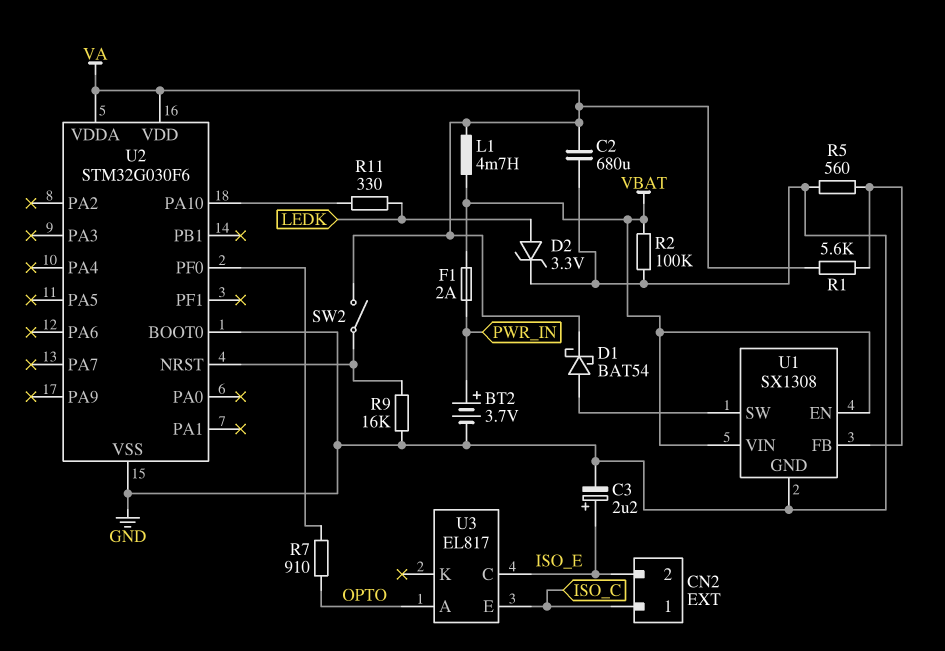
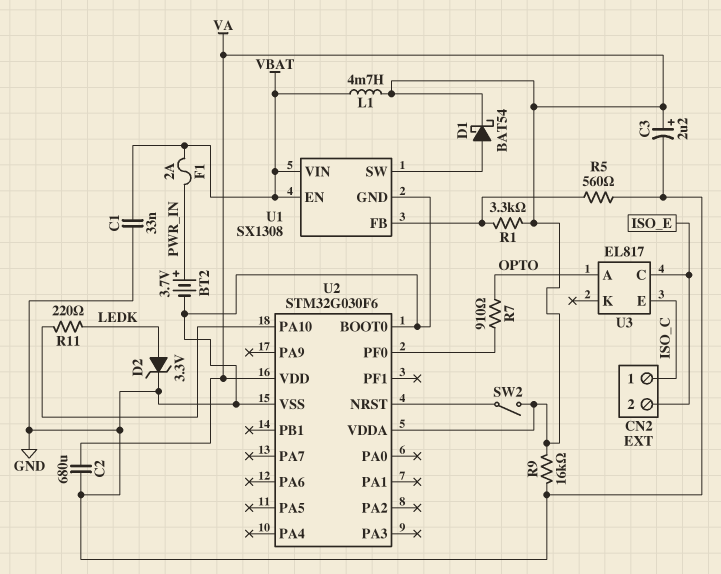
C1: none -> 33nF (GND, VBAT)
C3: 2.2uF (plus ISO_E, minus GND) -> 2.2uF (plus VA, minus GND)
R1: 5.6k (U1/FB, VA) -> 3.3k (U1/FB, VA)
R2: 100k (GND, VBAT) -> none
R9: 16k (GND, U2/NRST) -> 16k (GND, VA)
R11: 330 (LEDK, U2/PA10) -> 220 (LEDK, U2/PA10)

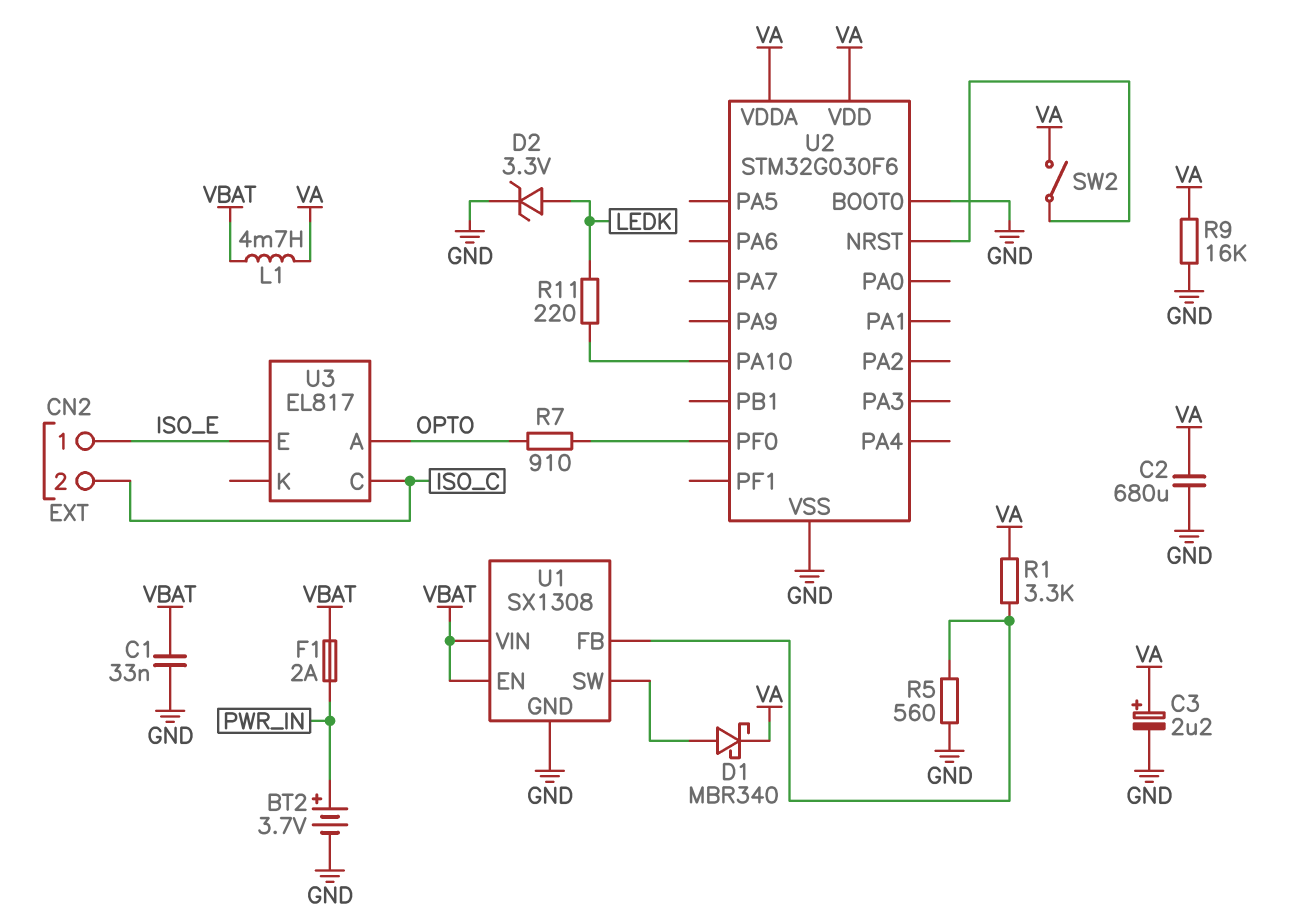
CN2 pin 1: ISO_C -> ISO_E
CN2 pin 2: ISO_E -> ISO_C
D1: schottky BAT54 (A U1/SW, K VA) -> schottky MBR340 (A U1/SW, K VA)
U3 pin C: ISO_E -> ISO_C
U3 pin E: ISO_C -> ISO_E

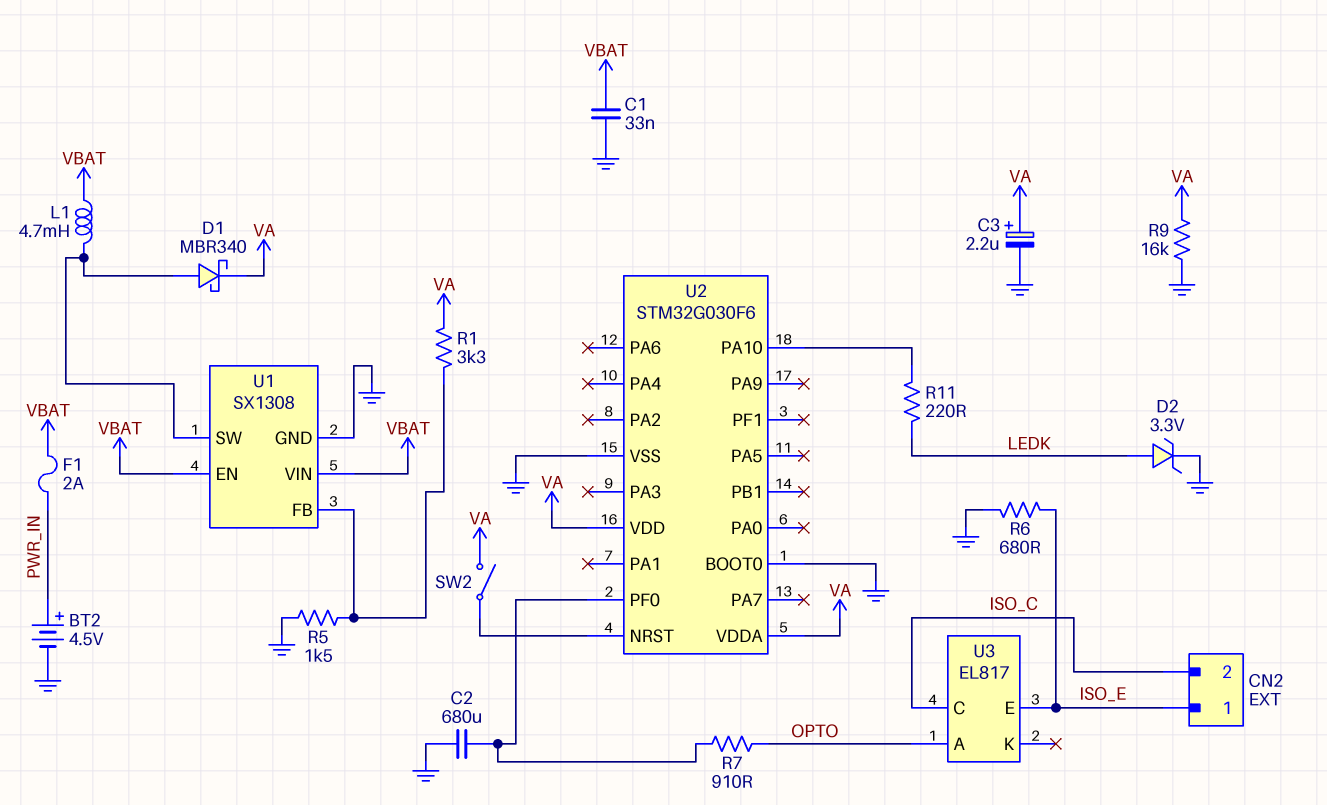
BT2: 3.7V (plus PWR_IN, minus GND) -> 4.5V (plus PWR_IN, minus GND)
C2: 680uF (GND, VA) -> 680uF (GND, U2/PF0)
L1: 4.7mH (VA, VBAT) -> 4.7mH (U1/SW, VBAT)
R5: 560 (GND, U1/FB) -> 1.5k (GND, U1/FB)
R6: none -> 680 (GND, ISO_E)

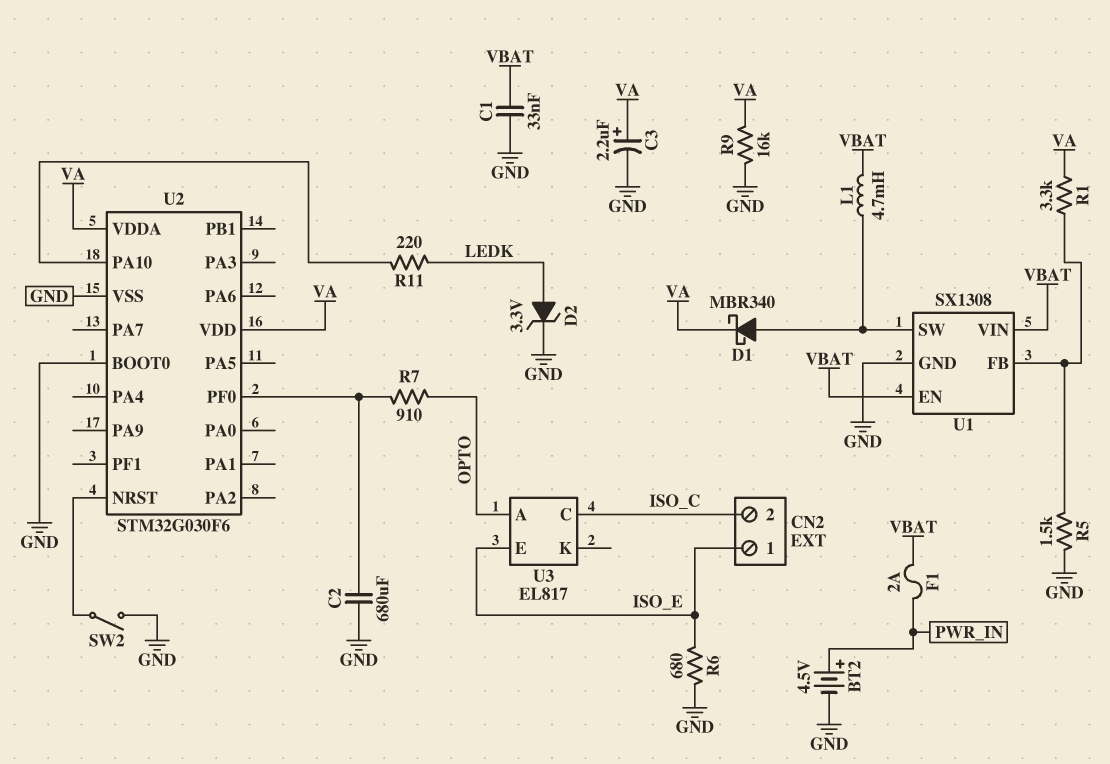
SW2: switch (U2/NRST, VA) -> switch (GND, U2/NRST)

